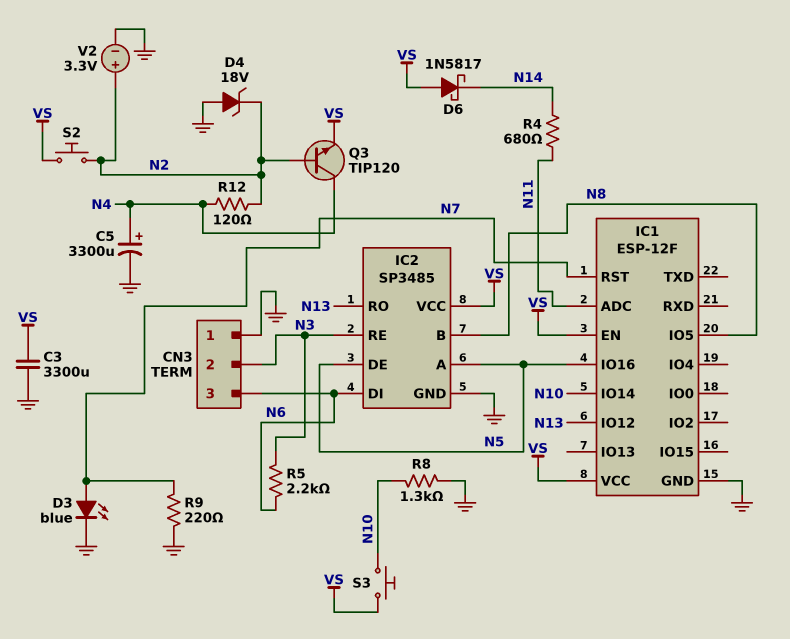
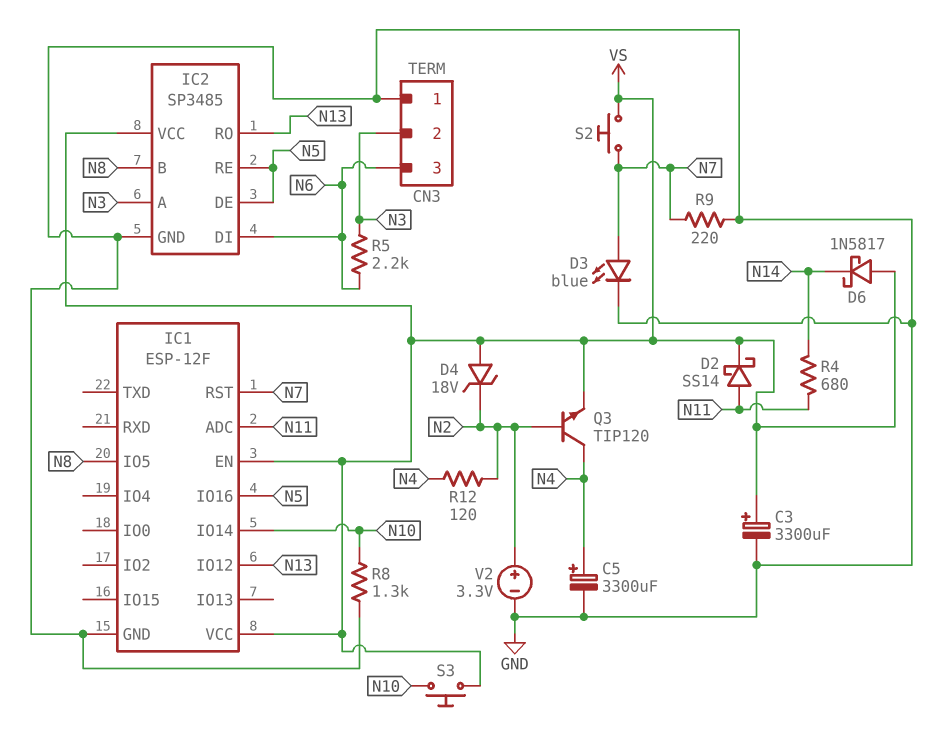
C3: 3300uF (GND, VS) -> 3300uF (plus VS, minus GND)
D2: none -> schottky SS14 (A N11, K VS)
D4: zener 18V (A GND, K N2) -> zener 18V (A VS, K N2)
IC2 pin A: N5 -> N3
IC2 pin RE: N3 -> N5
S2: button (N2, VS) -> button (N7, VS)

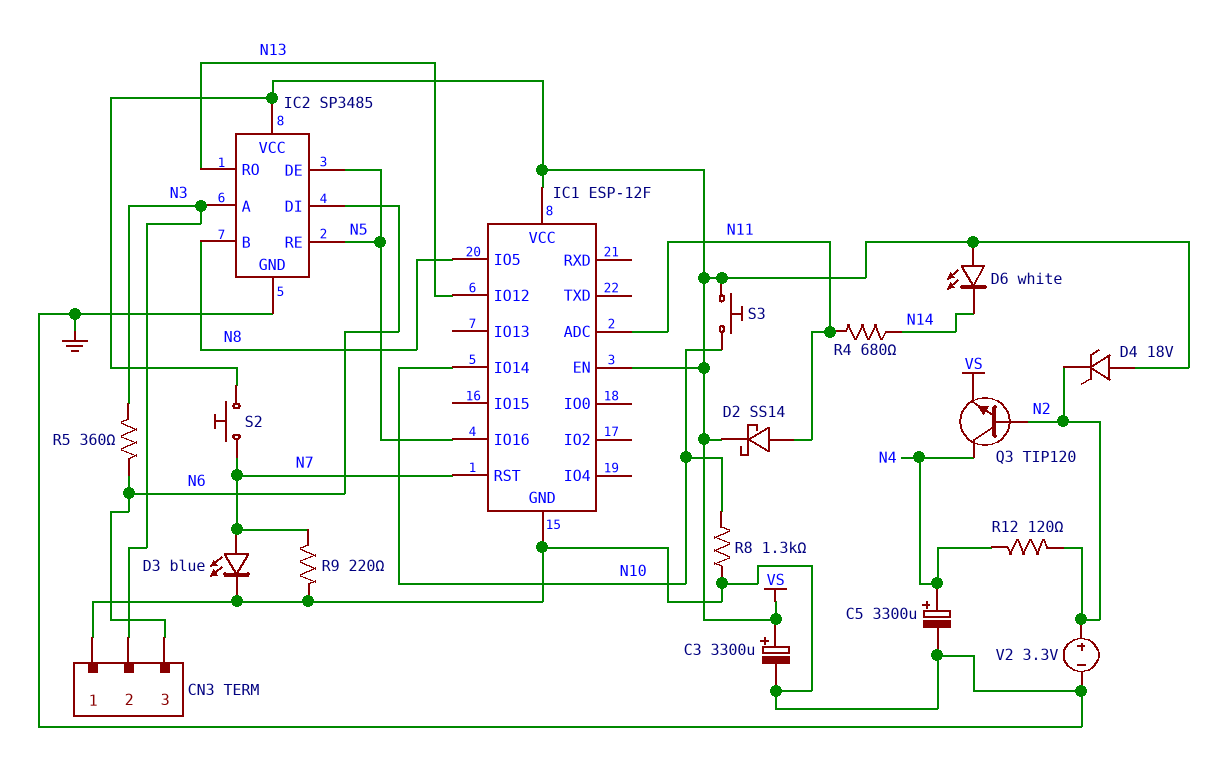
D6: schottky 1N5817 (A VS, K N14) -> LED white (A VS, K N14)
R5: 2.2k (N3, N6) -> 360 (N3, N6)

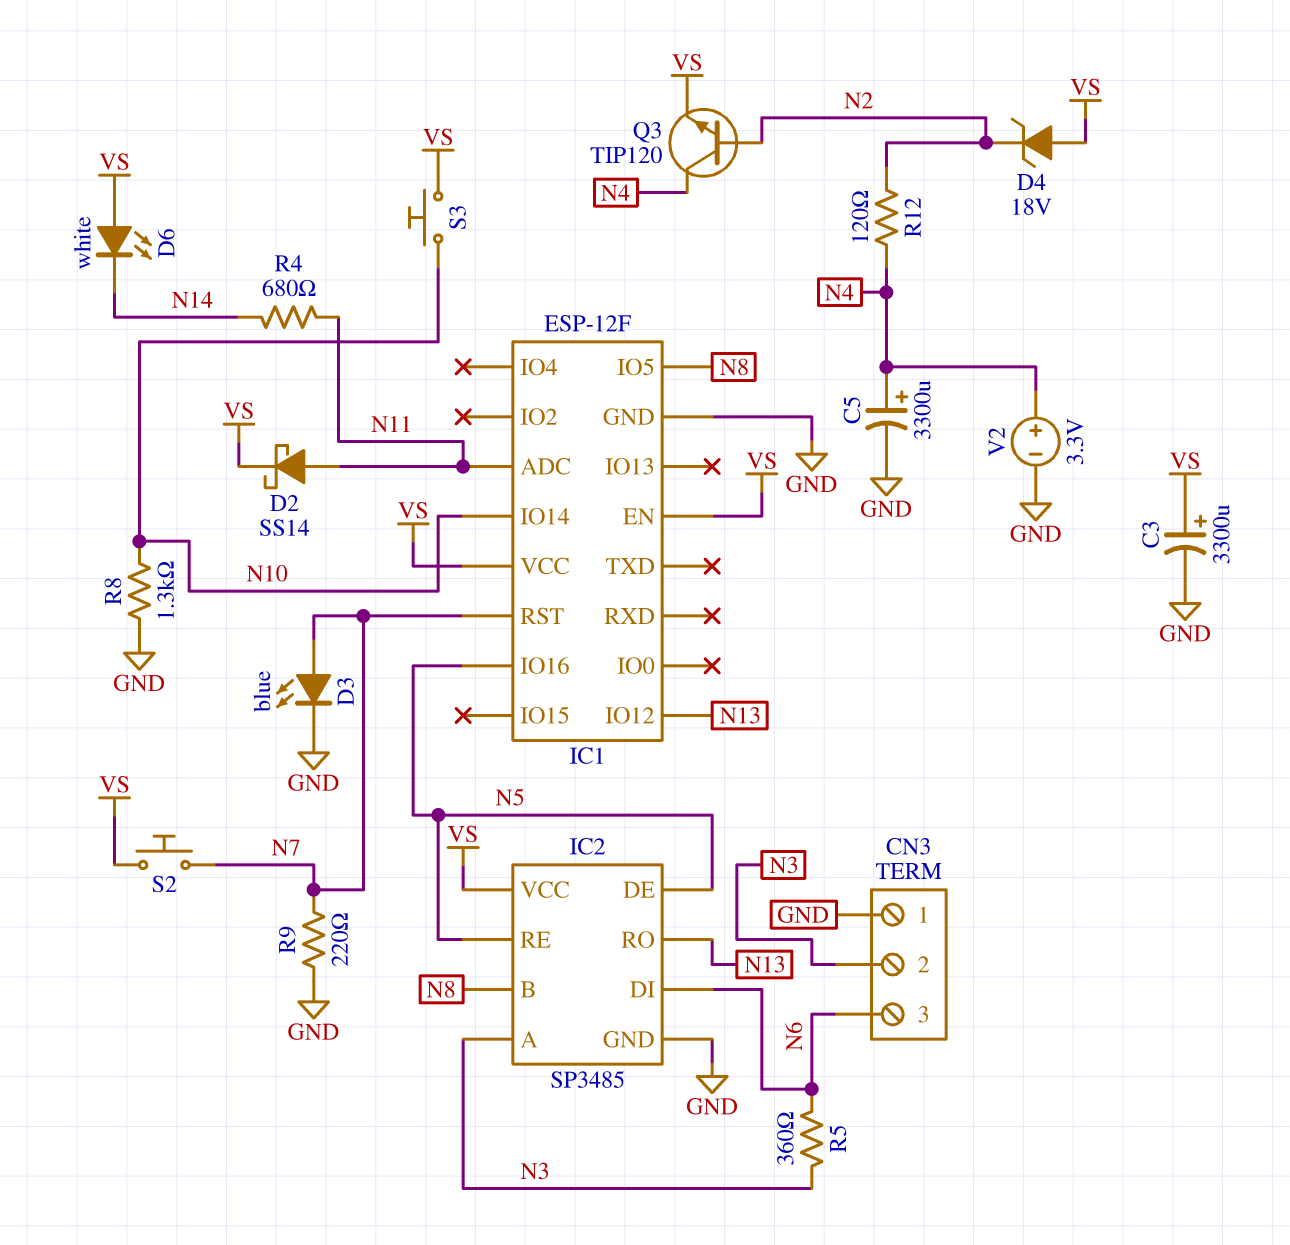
V2: 3.3V (plus N2, minus GND) -> 3.3V (plus N4, minus GND)

